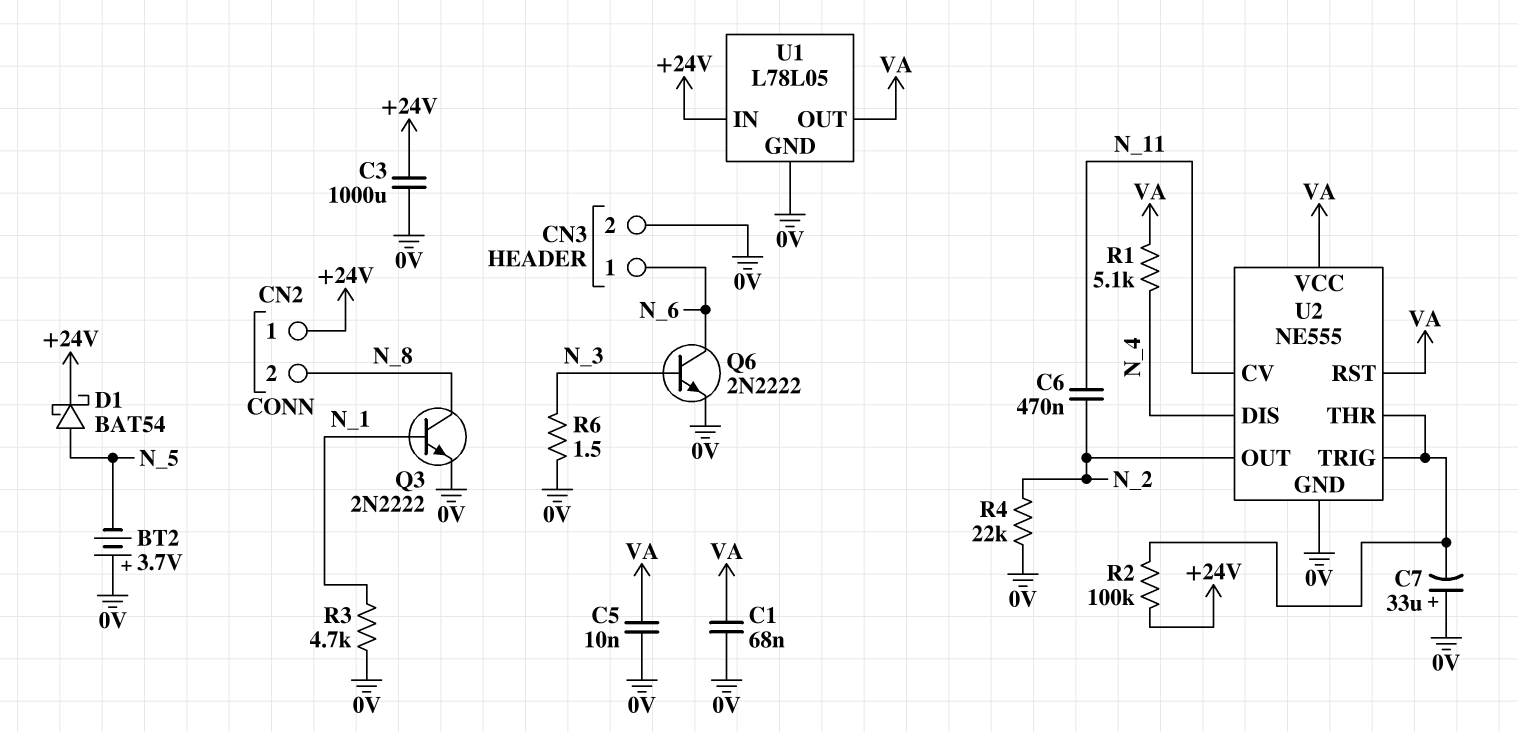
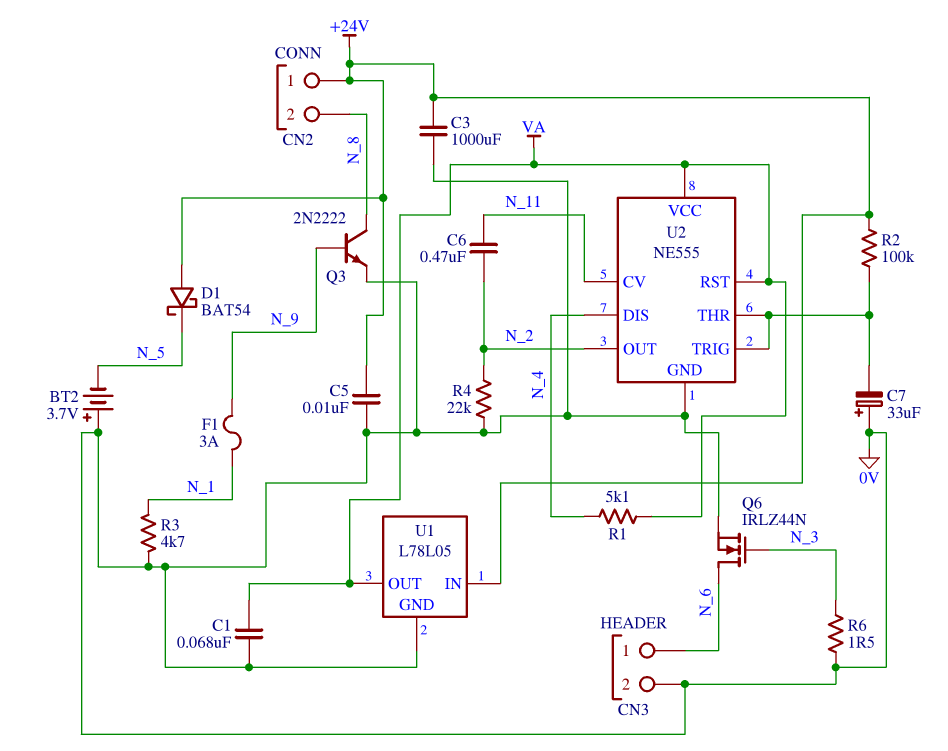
C5: 10nF (0V, VA) -> 10nF (+24V, 0V)
D1: schottky BAT54 (A N_5, K +24V) -> schottky BAT54 (A +24V, K N_5)
F1: none -> 3A (N_1, N_9)
Q3: NPN 2N2222 (B N_1, C N_8, E 0V) -> NPN 2N2222 (B N_9, C N_8, E 0V)
Q6: NPN 2N2222 (B N_3, C N_6, E 0V) -> NMOS IRLZ44N (G N_3, D N_6, S 0V)

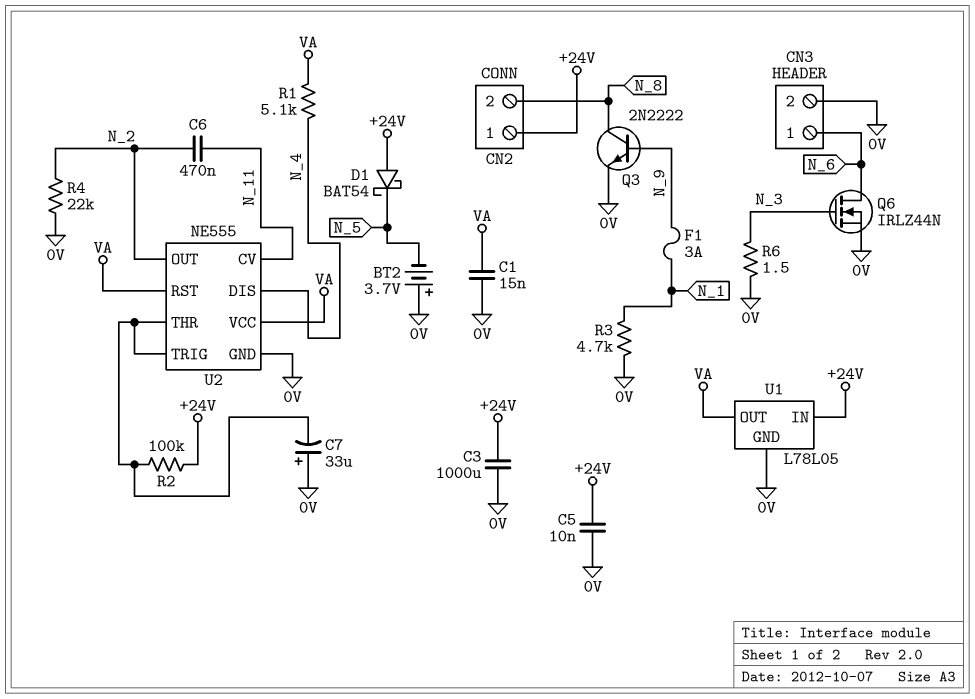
C1: 68nF (0V, VA) -> 15nF (0V, VA)

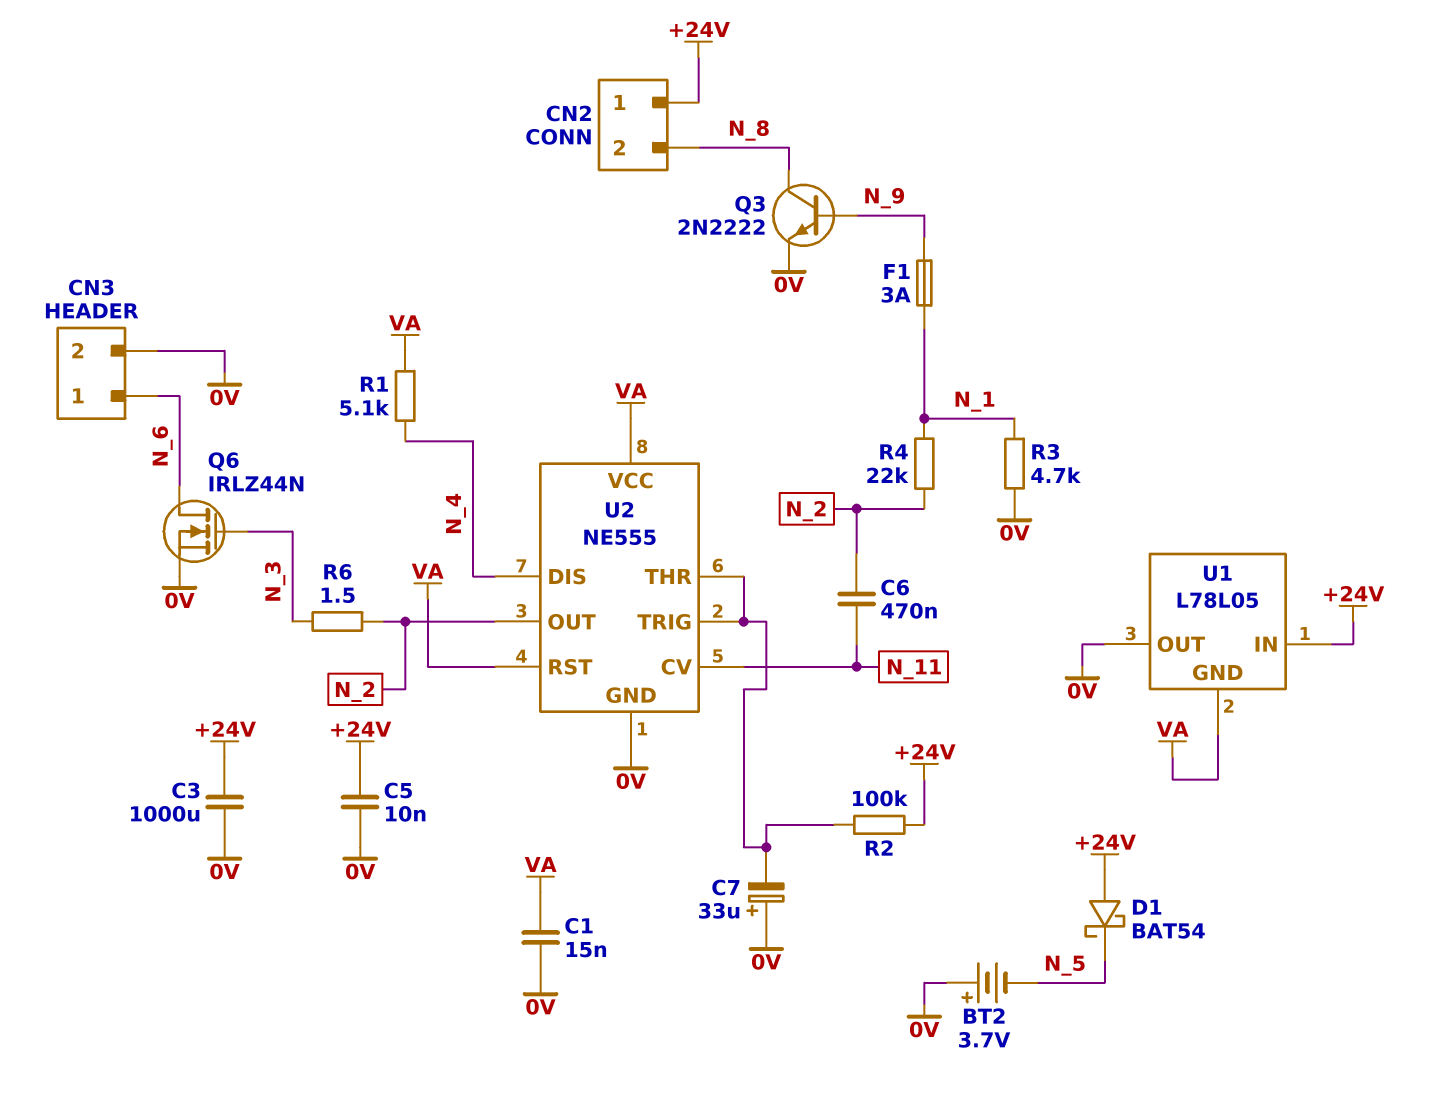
R4: 22k (0V, N_2) -> 22k (N_1, N_2)
R6: 1.5 (0V, N_3) -> 1.5 (N_2, N_3)
U1 pin GND: 0V -> VA
U1 pin OUT: VA -> 0V

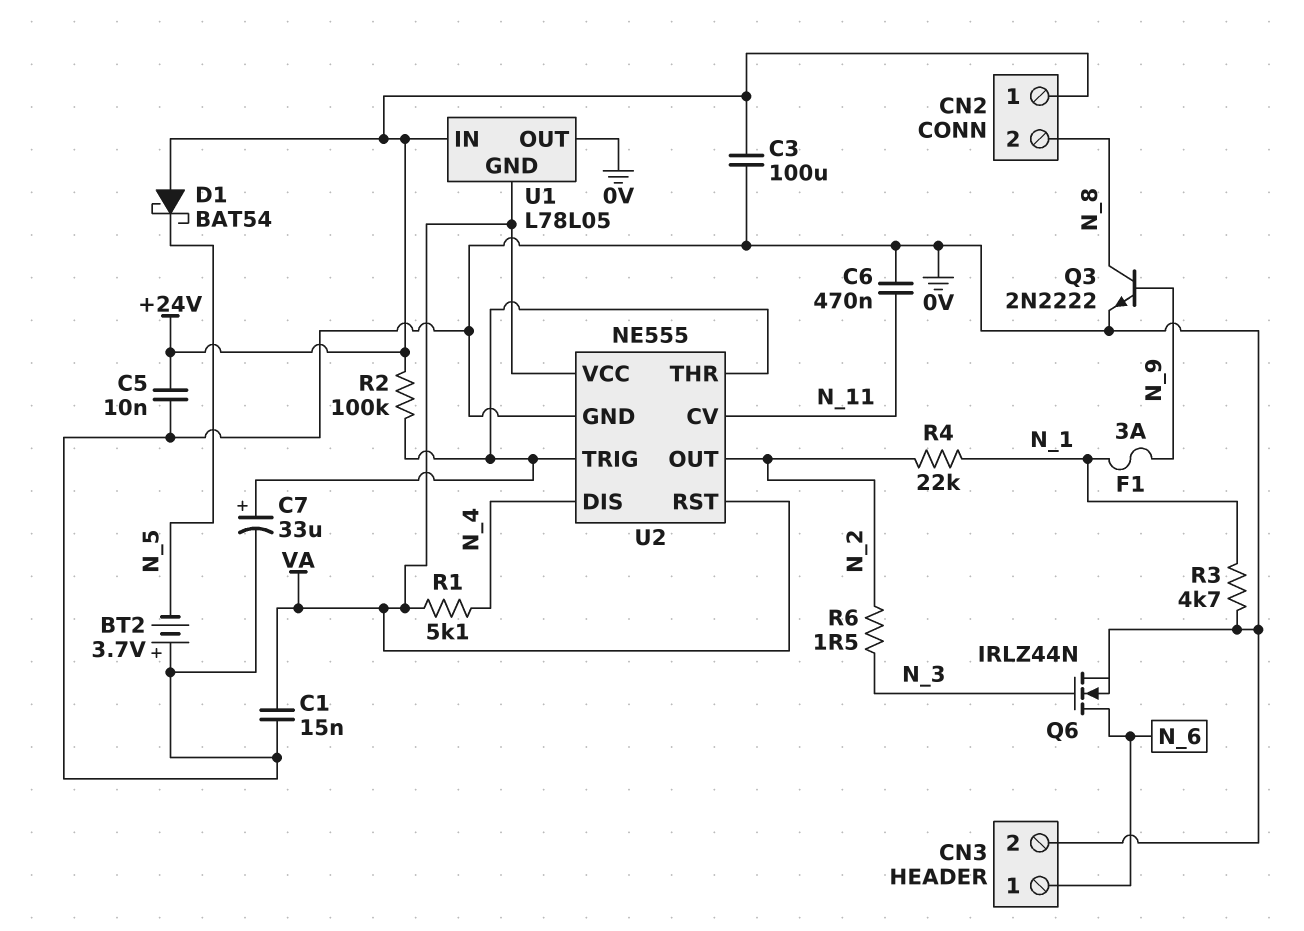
C3: 1000uF (+24V, 0V) -> 100uF (+24V, 0V)
C6: 470nF (N_2, N_11) -> 470nF (0V, N_11)
C7: 33uF (plus 0V, minus U2/THR) -> 33uF (plus U2/THR, minus 0V)

